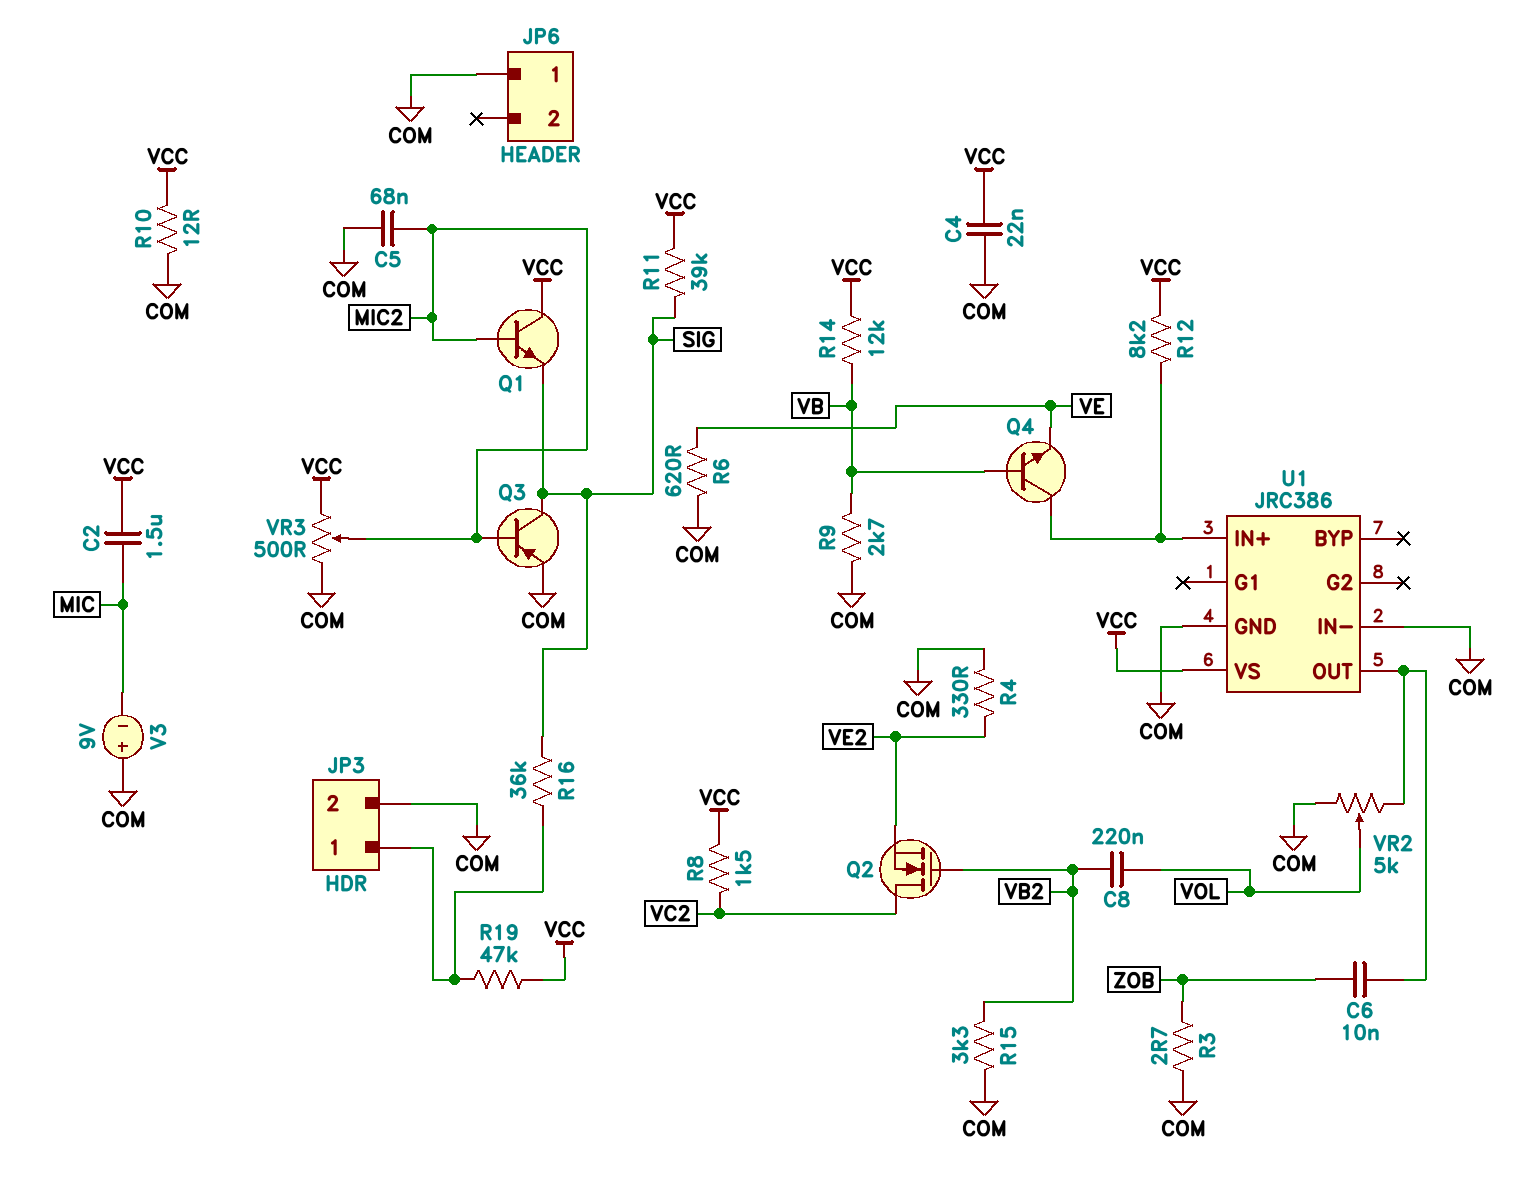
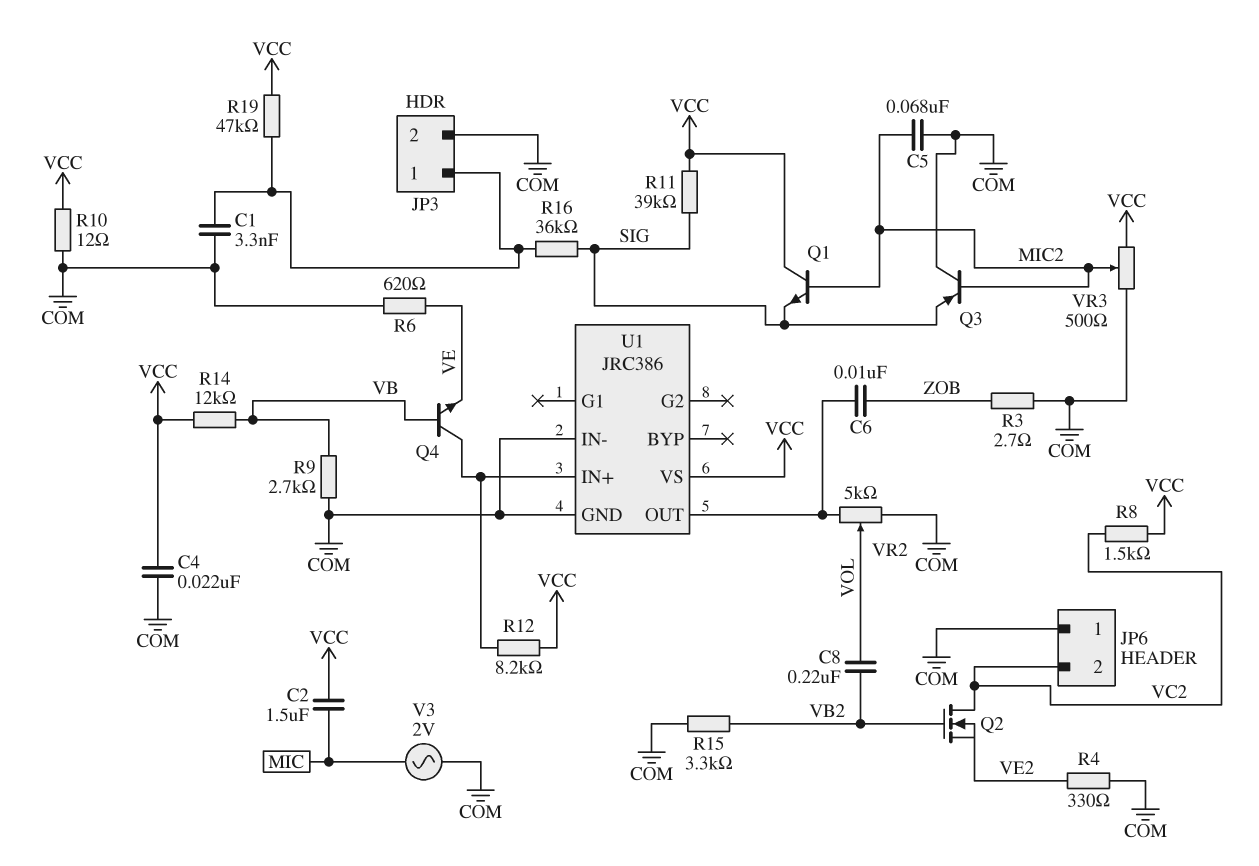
C1: none -> 3.3nF (COM, JP3/1)
JP6 pin 2: none -> VC2
Q3: PNP (B MIC2, C SIG, E COM) -> PNP (B MIC2, C COM, E SIG)
V3: 9V (plus COM, minus MIC) -> AC 2V (COM, MIC)

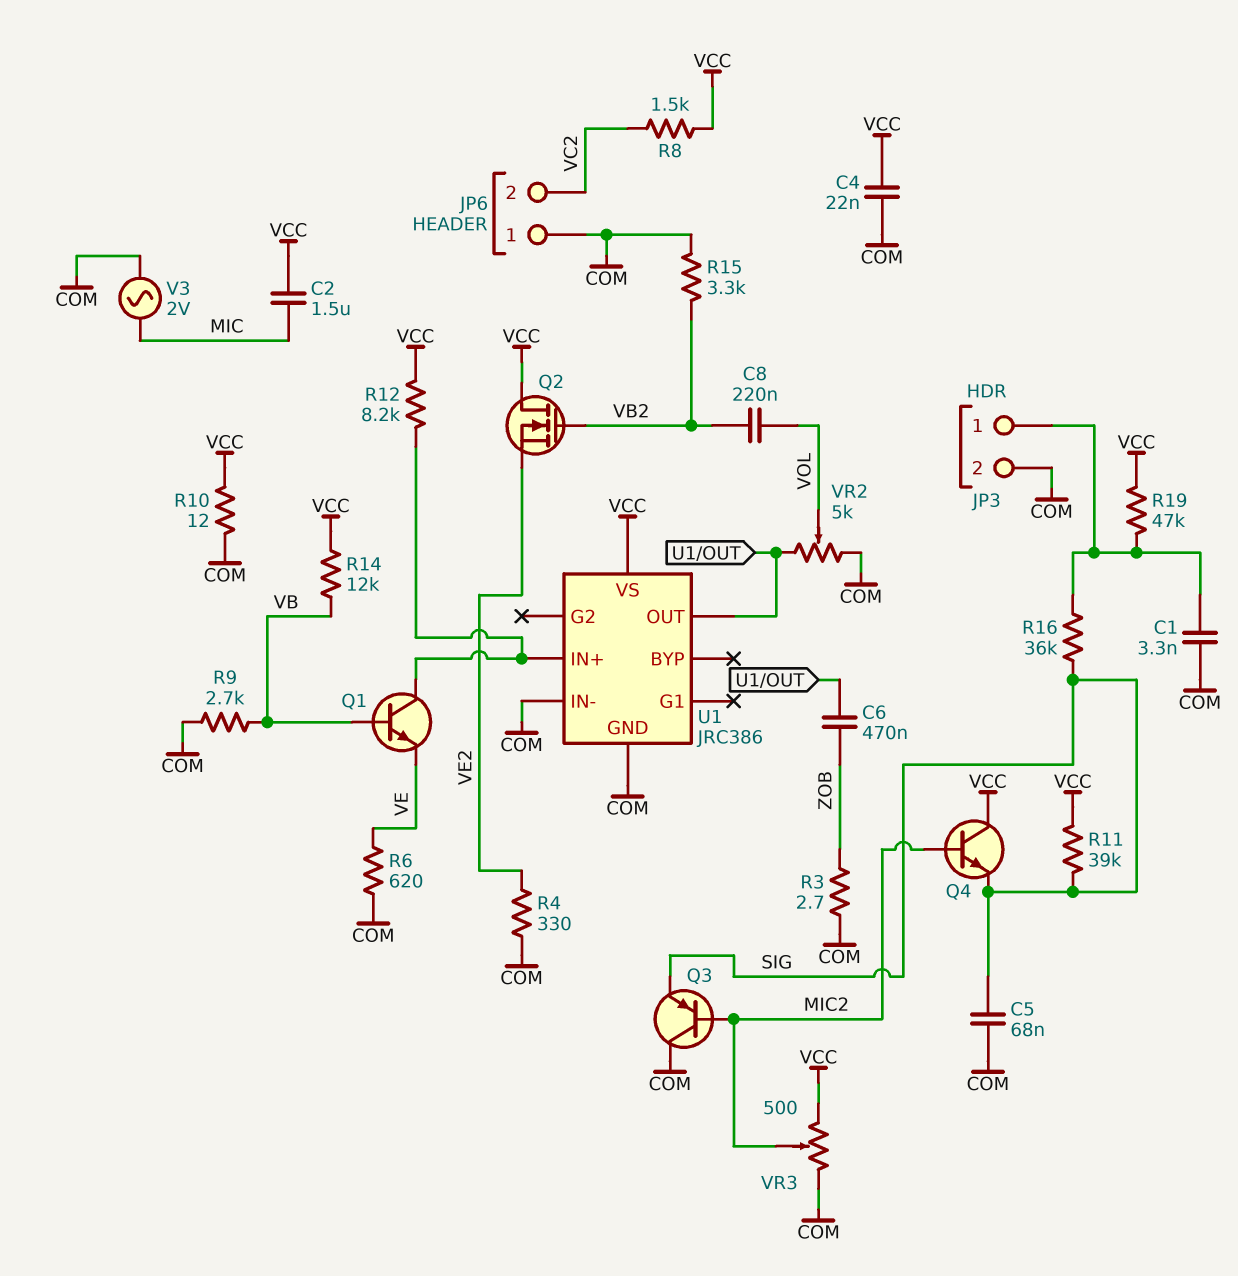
C5: 68nF (COM, MIC2) -> 68nF (COM, SIG)
C6: 10nF (U1/OUT, ZOB) -> 470nF (U1/OUT, ZOB)
Q1: NPN (B MIC2, C VCC, E SIG) -> NPN (B VB, C U1/IN+, E VE)
Q2: NMOS (G VB2, D VC2, S VE2) -> NMOS (G VB2, D VCC, S VE2)
Q4: NPN (B VB, C U1/IN+, E VE) -> NPN (B MIC2, C VCC, E SIG)

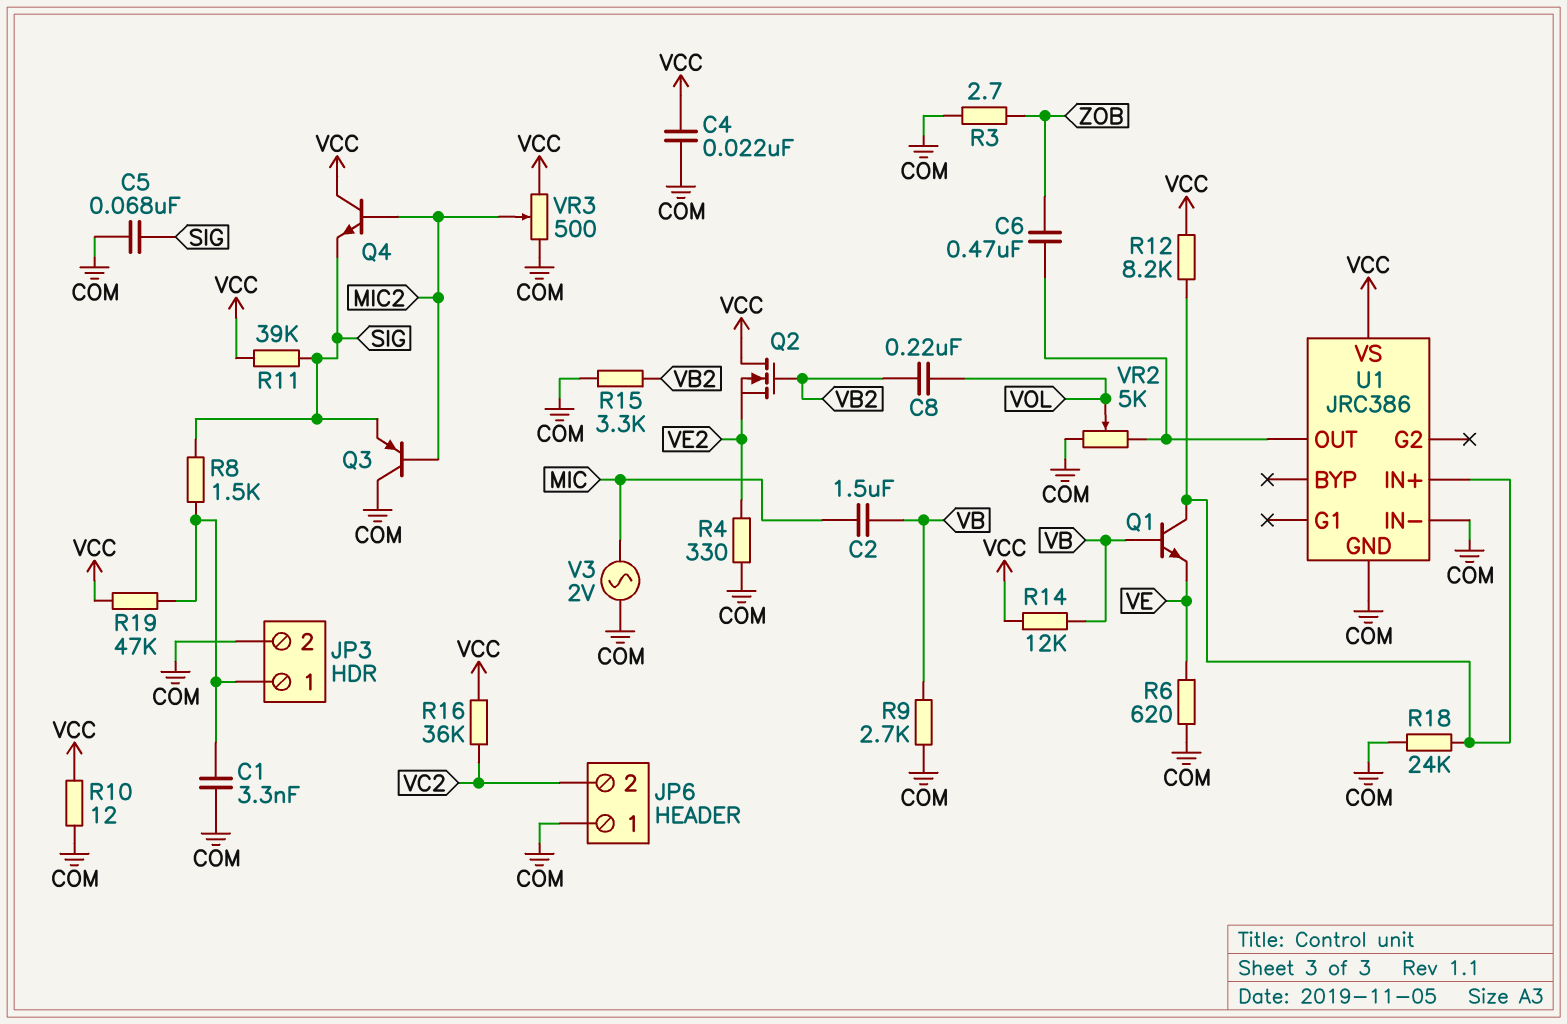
C2: 1.5uF (MIC, VCC) -> 1.5uF (MIC, VB)
R8: 1.5k (VC2, VCC) -> 1.5k (JP3/1, SIG)
R16: 36k (JP3/1, SIG) -> 36k (VC2, VCC)
R18: none -> 24k (COM, U1/IN+)

